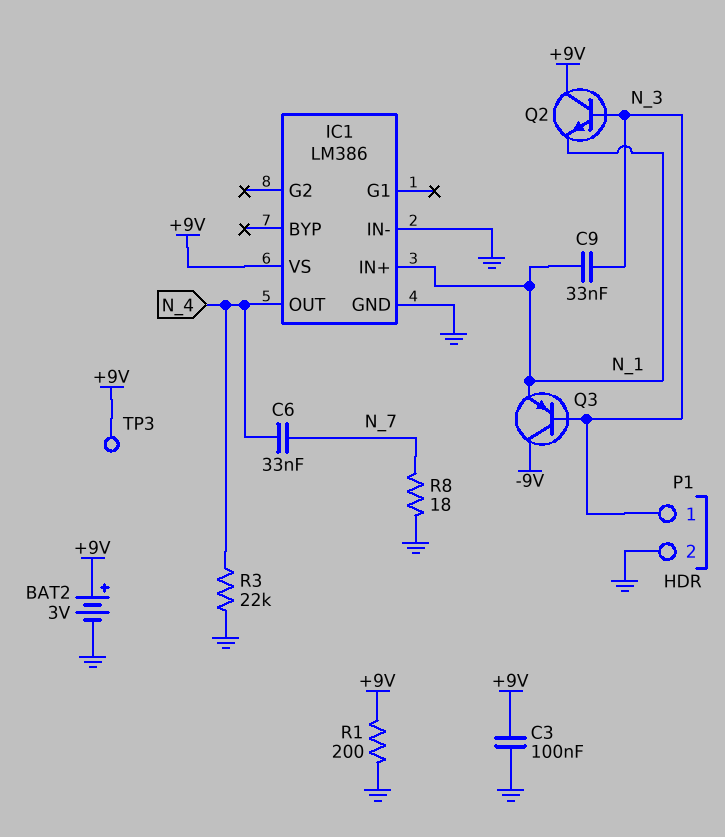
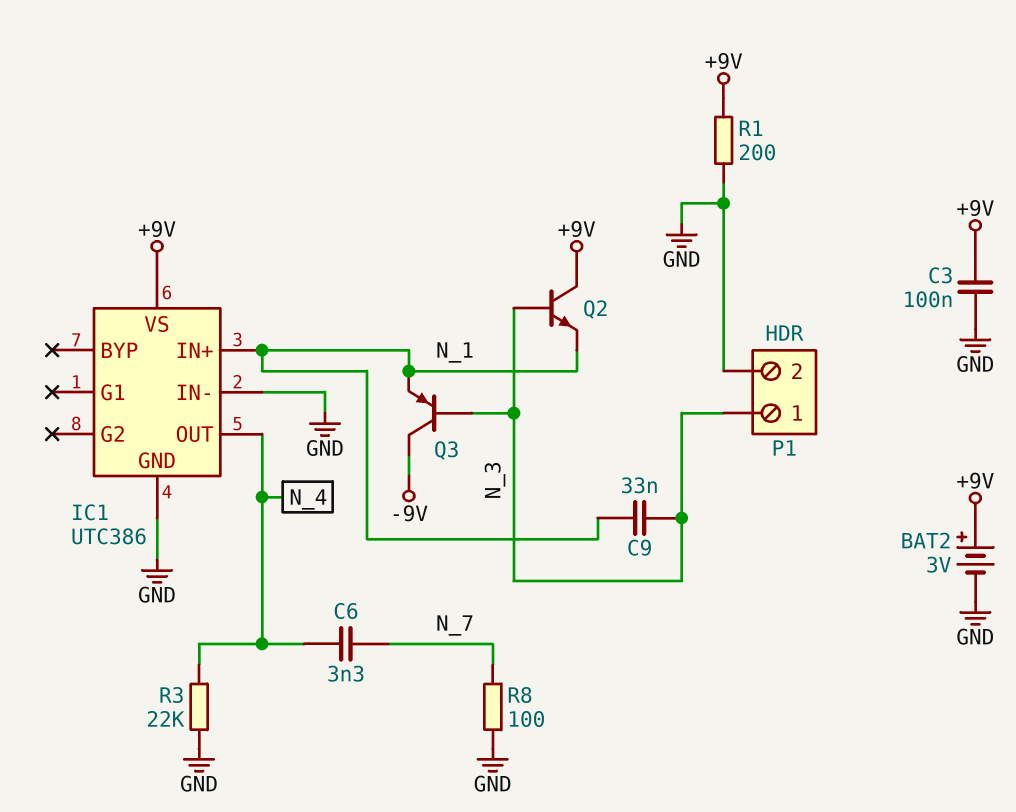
C6: 33nF (N_4, N_7) -> 3.3nF (N_4, N_7)
IC1: LM386 -> UTC386
R8: 18 (GND, N_7) -> 100 (GND, N_7)
TP3: test point (+9V) -> none

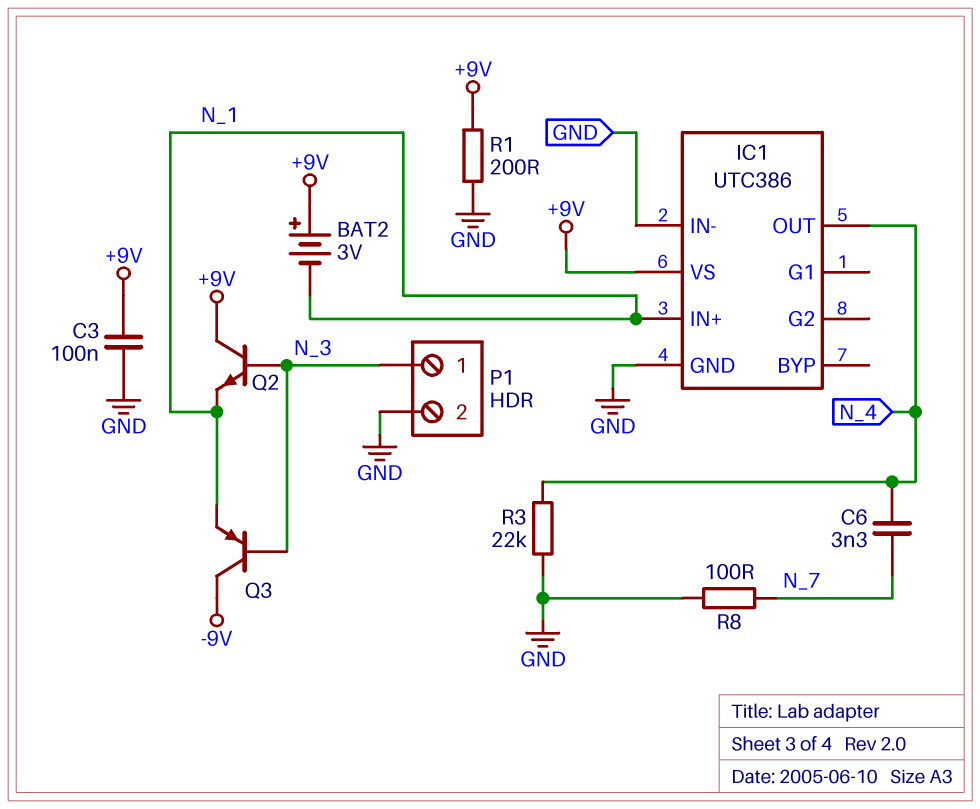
BAT2: 3V (plus +9V, minus GND) -> 3V (plus +9V, minus N_1)
C9: 33nF (N_1, N_3) -> none

